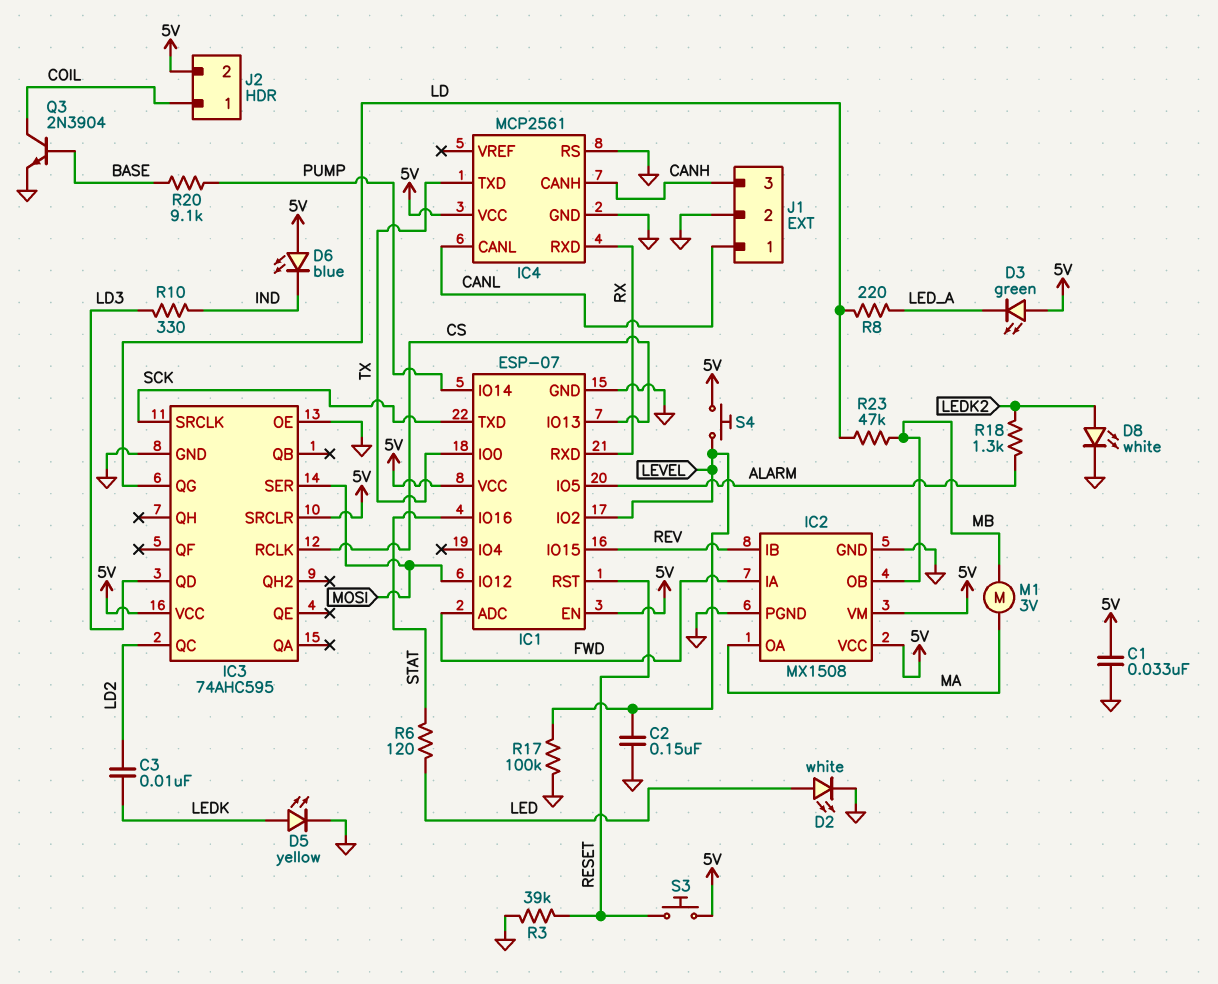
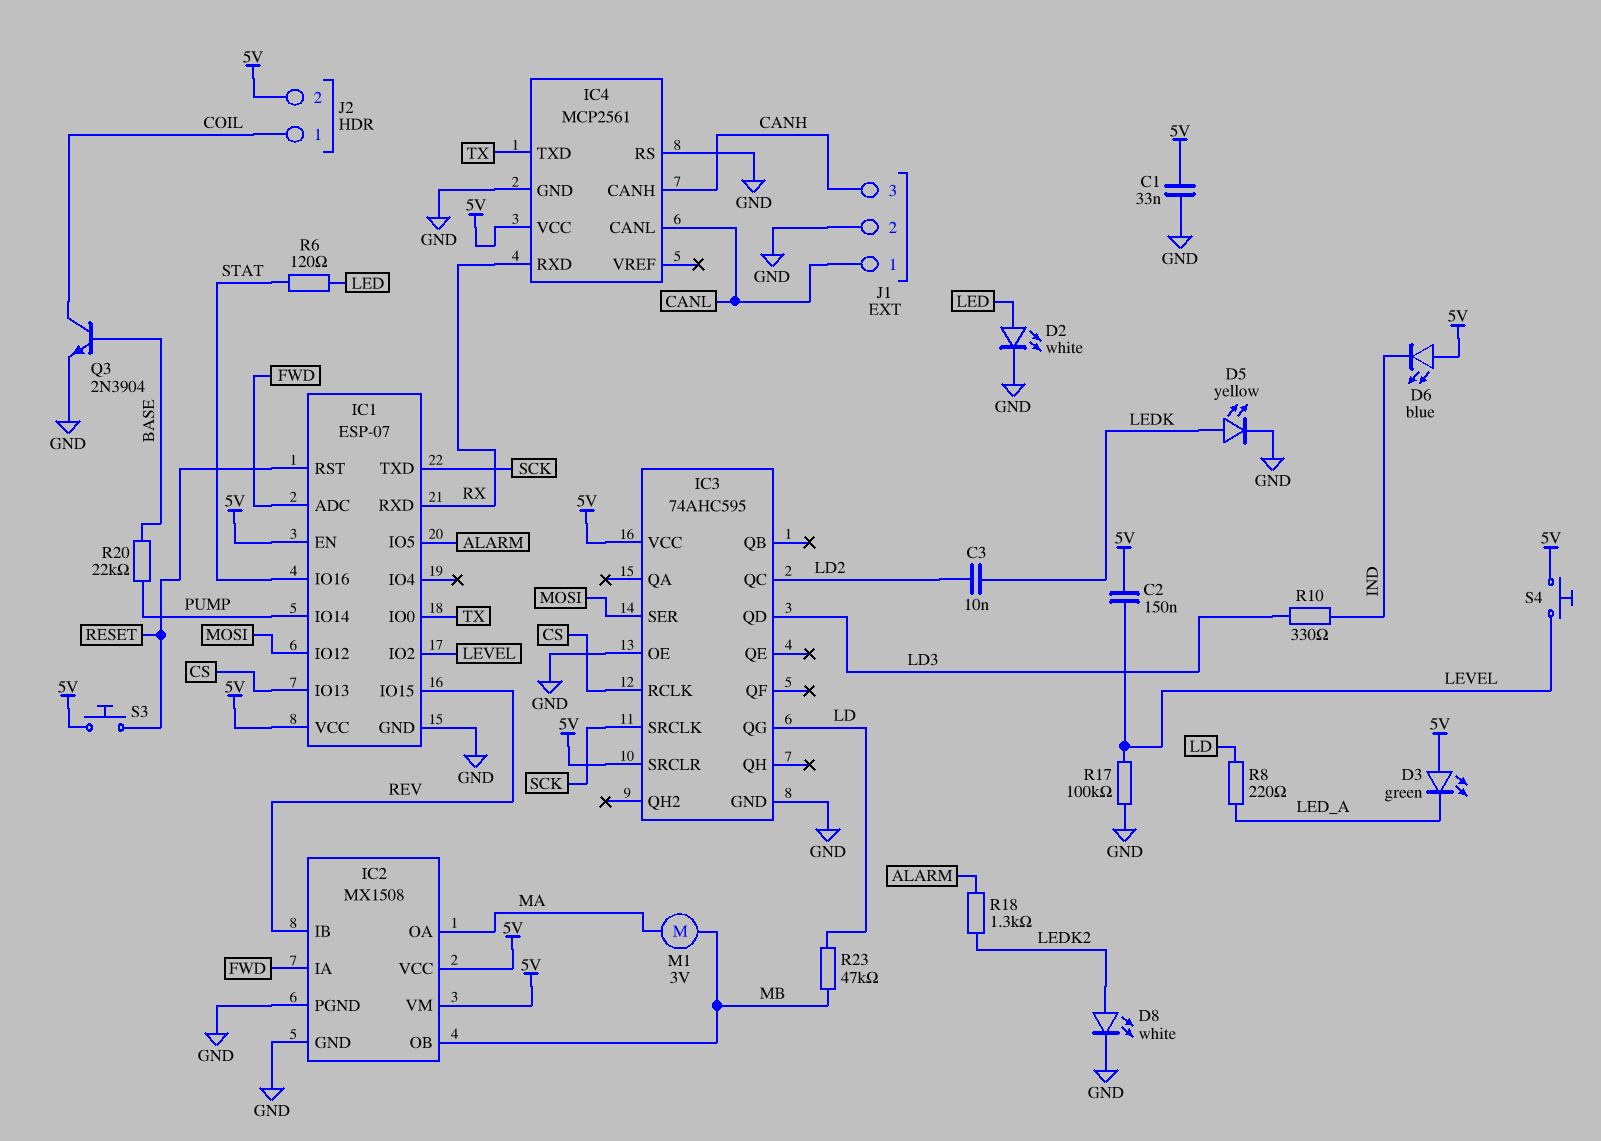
C2: 150nF (GND, LEVEL) -> 150nF (5V, LEVEL)
R3: 39k (GND, RESET) -> none
R20: 9.1k (BASE, PUMP) -> 22k (BASE, PUMP)

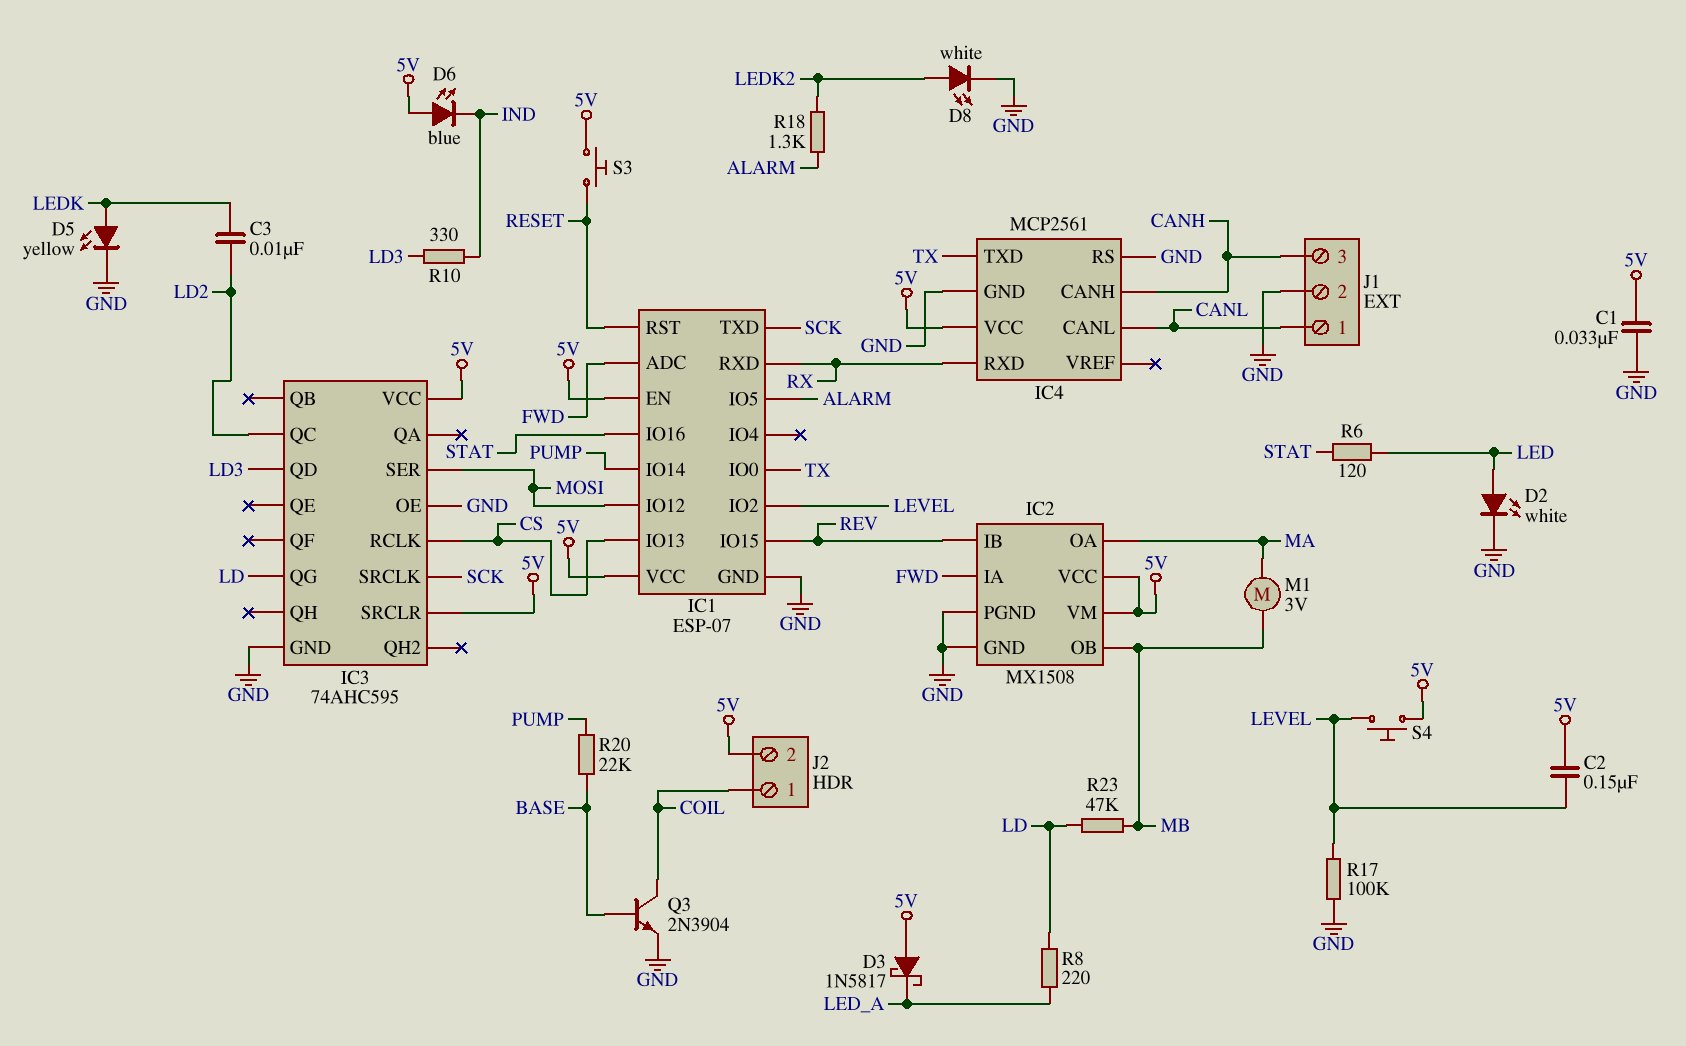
D3: LED green (A 5V, K LED_A) -> schottky 1N5817 (A 5V, K LED_A)

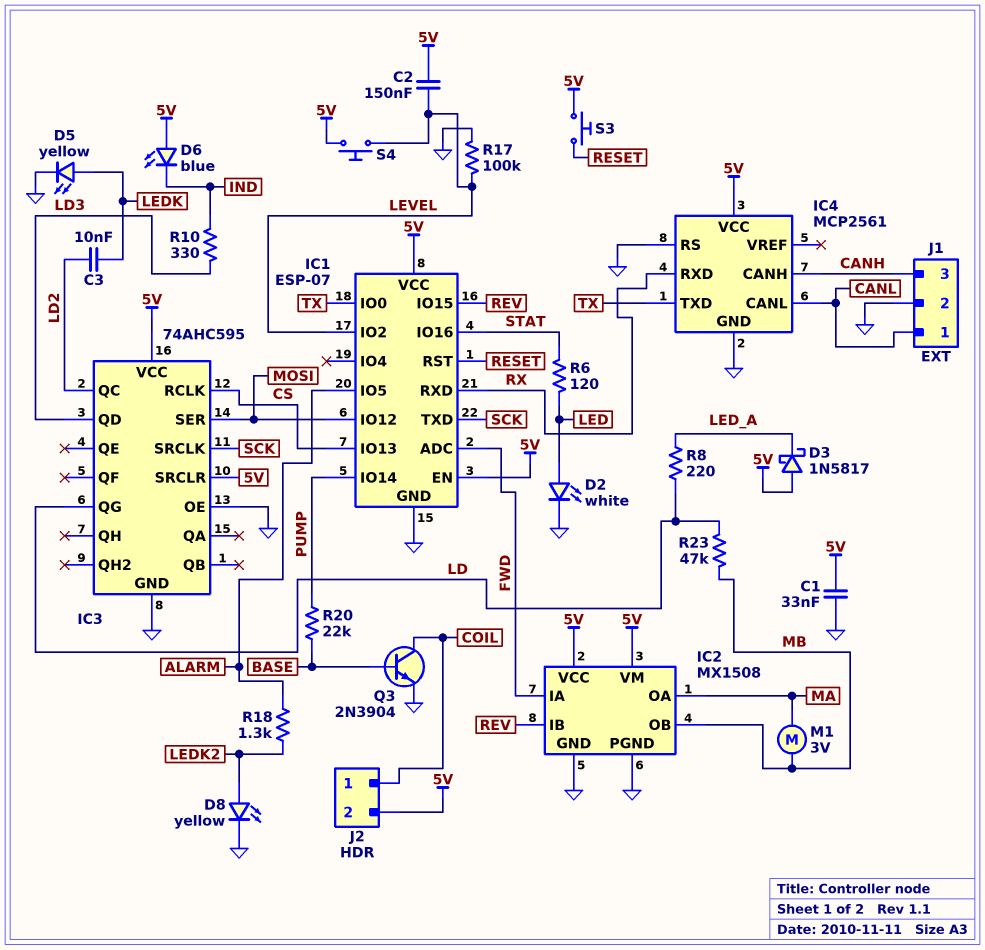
D8: LED white (A LEDK2, K GND) -> LED yellow (A LEDK2, K GND)

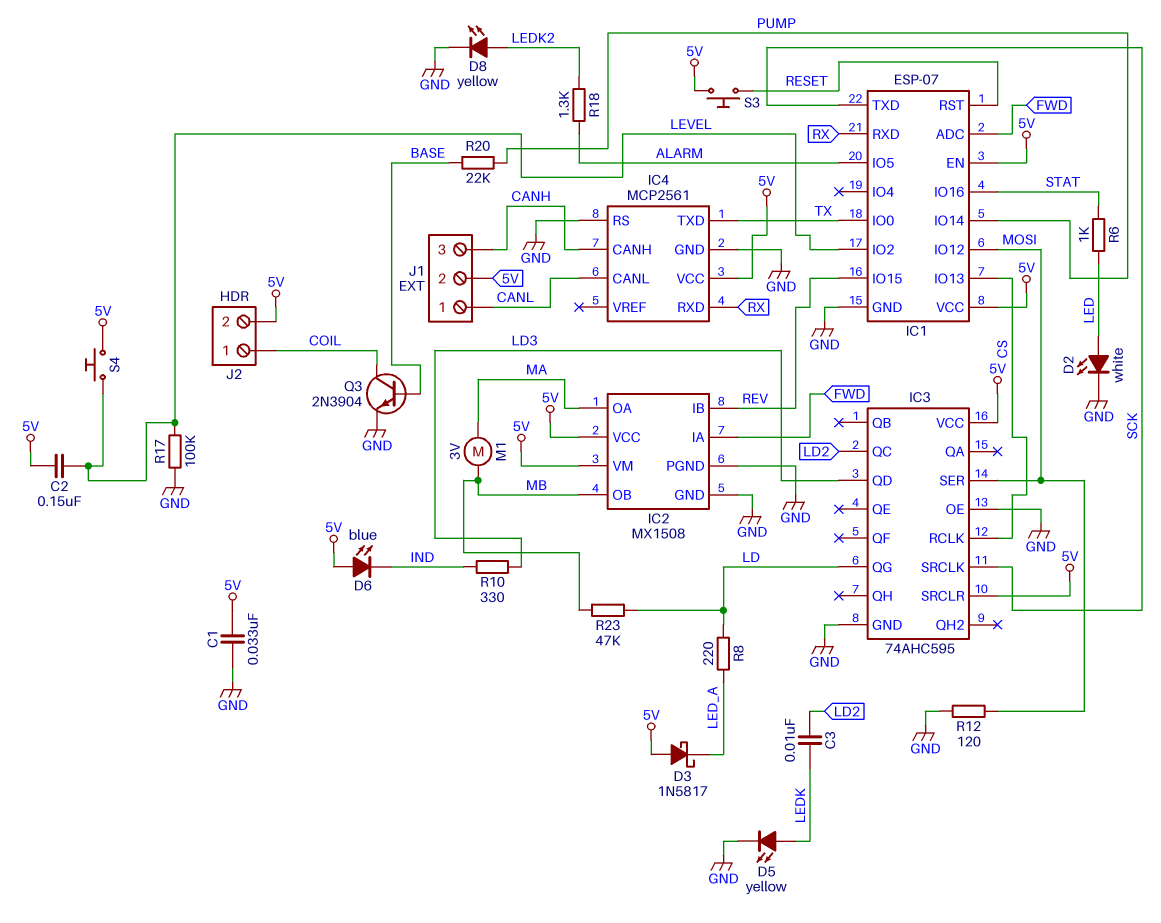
J1 pin 2: GND -> 5V
R6: 120 (LED, STAT) -> 1k (LED, STAT)
R12: none -> 120 (GND, MOSI)

